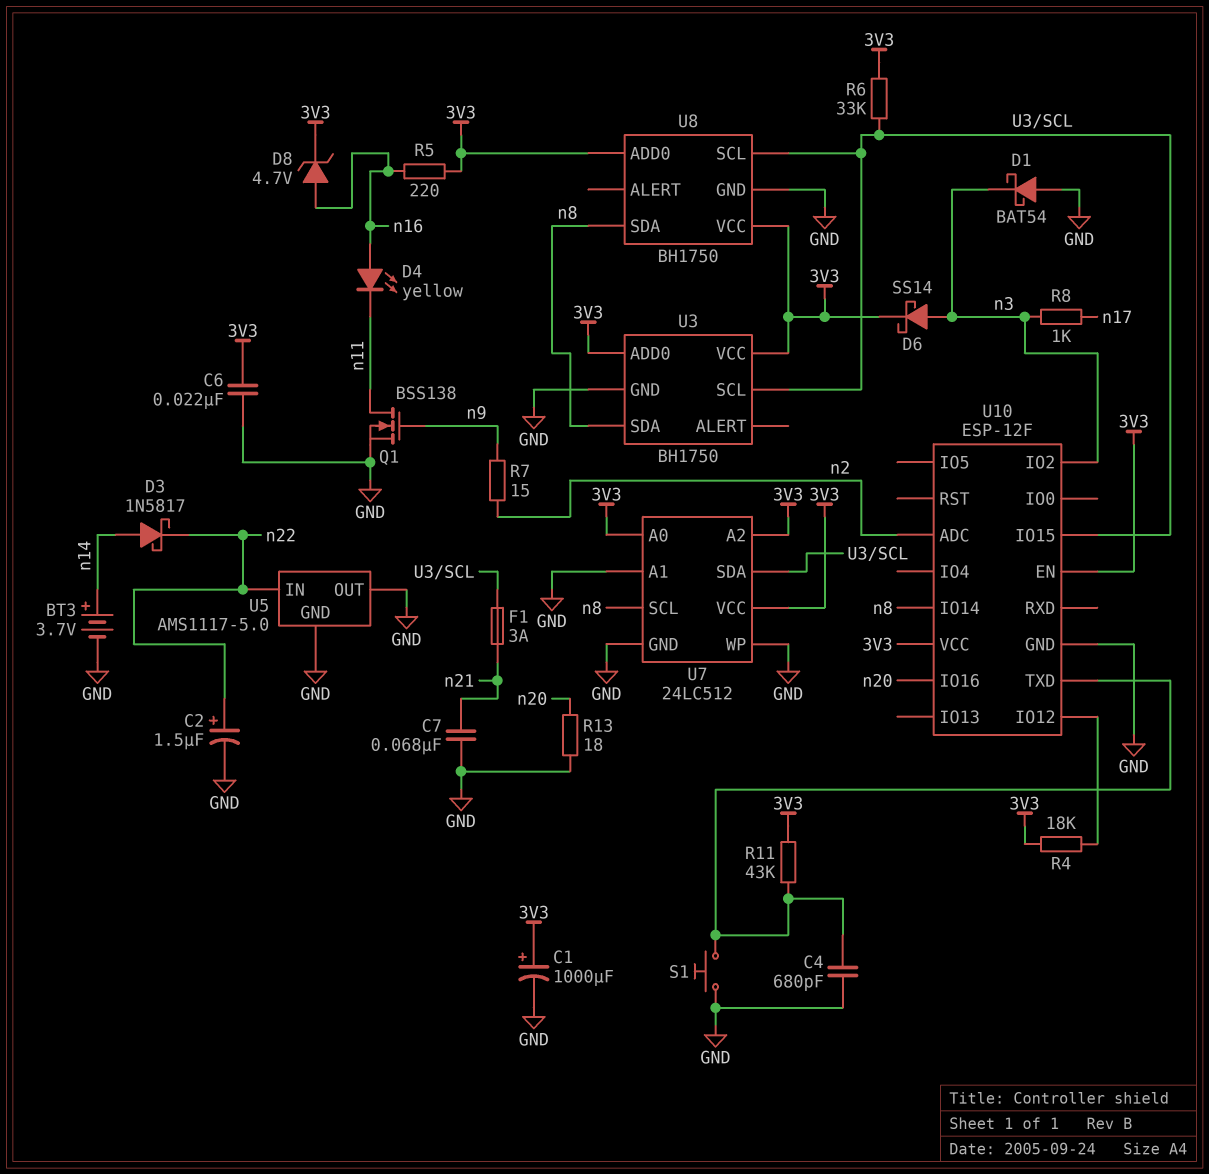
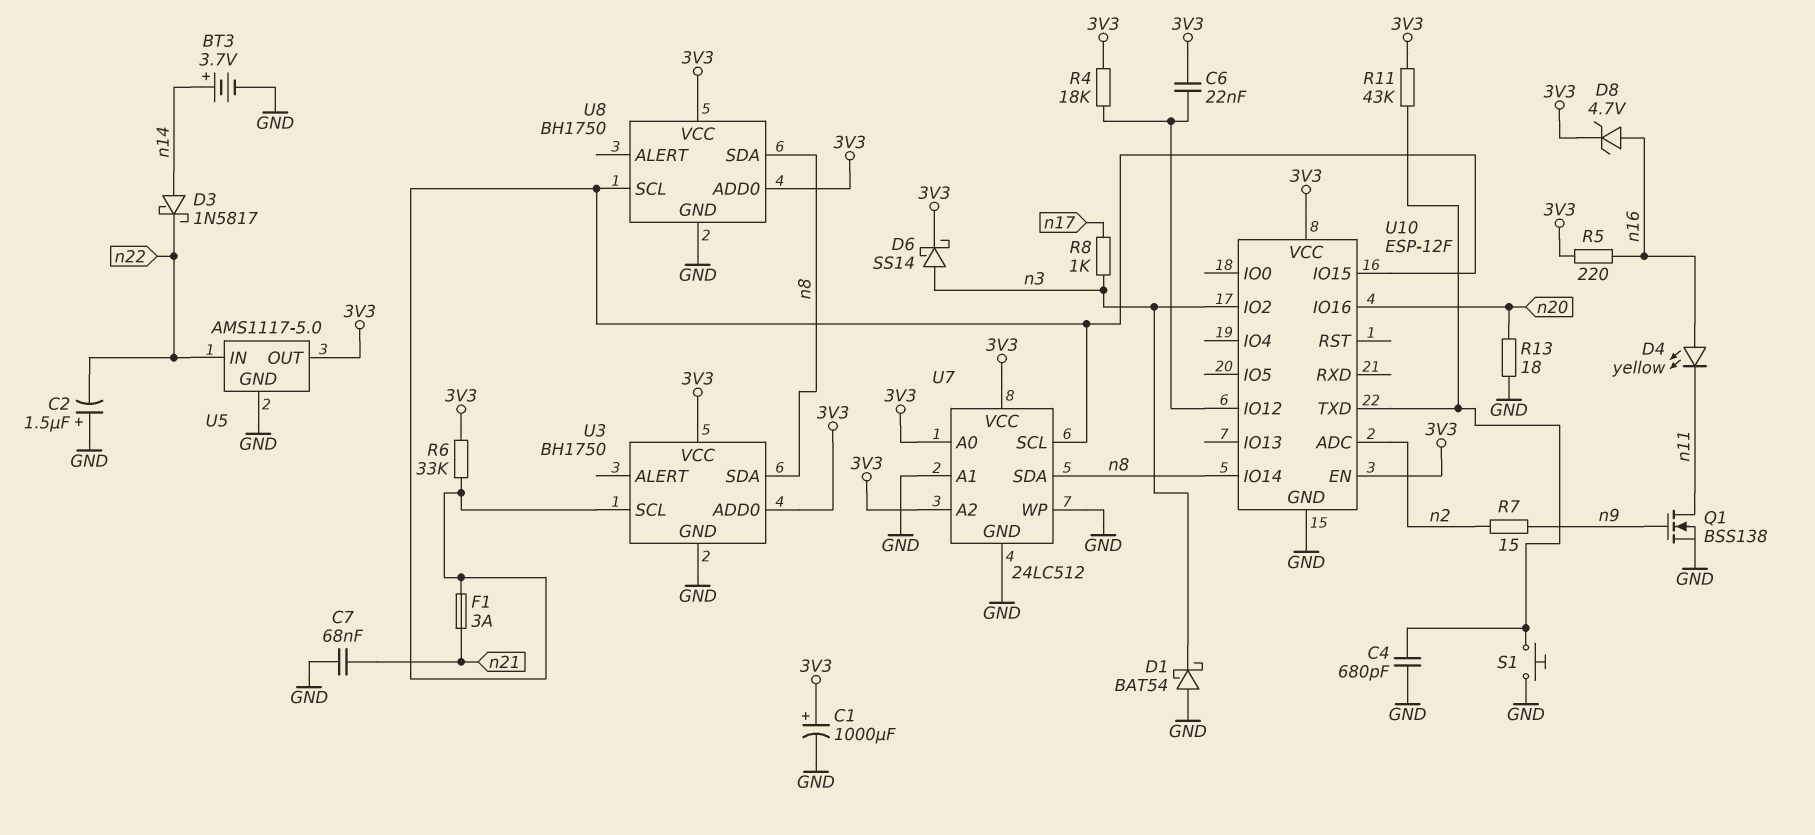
C2: 1.5uF (plus n22, minus GND) -> 1.5uF (plus GND, minus n22)
C6: 22nF (3V3, GND) -> 22nF (3V3, U10/IO12)
U5 pin OUT: GND -> 3V3
U7 pin SCL: n8 -> U3/SCL
U7 pin SDA: U3/SCL -> n8

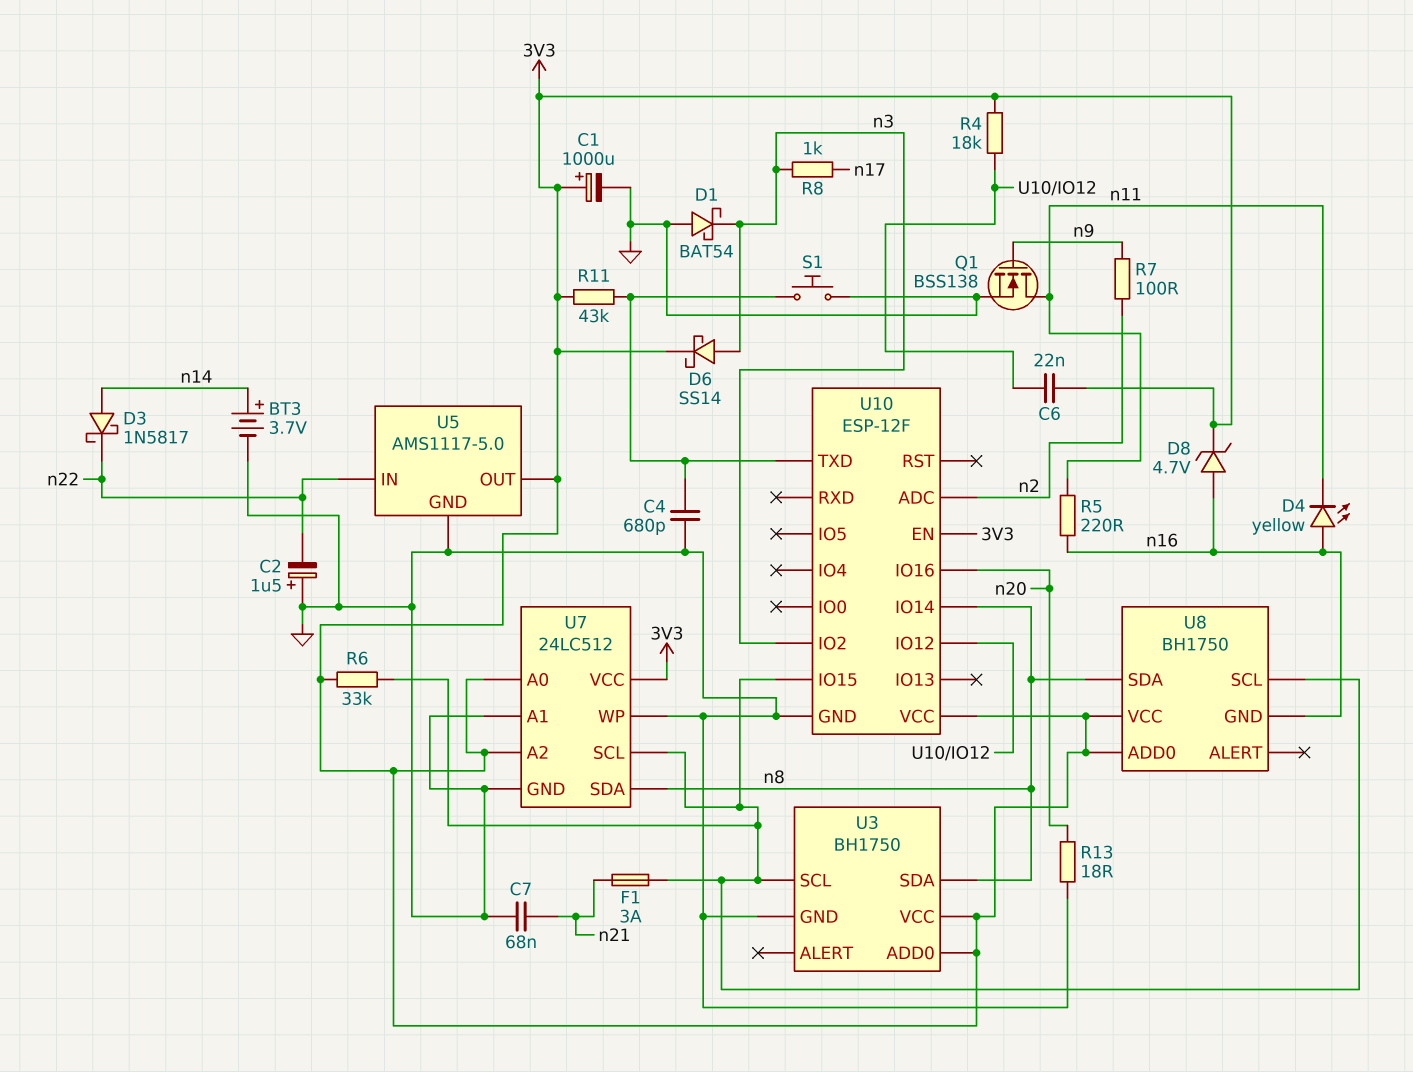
R5: 220 (3V3, n16) -> 220 (n11, n16)
R7: 15 (n2, n9) -> 100 (n2, n9)
U8 pin GND: GND -> n16

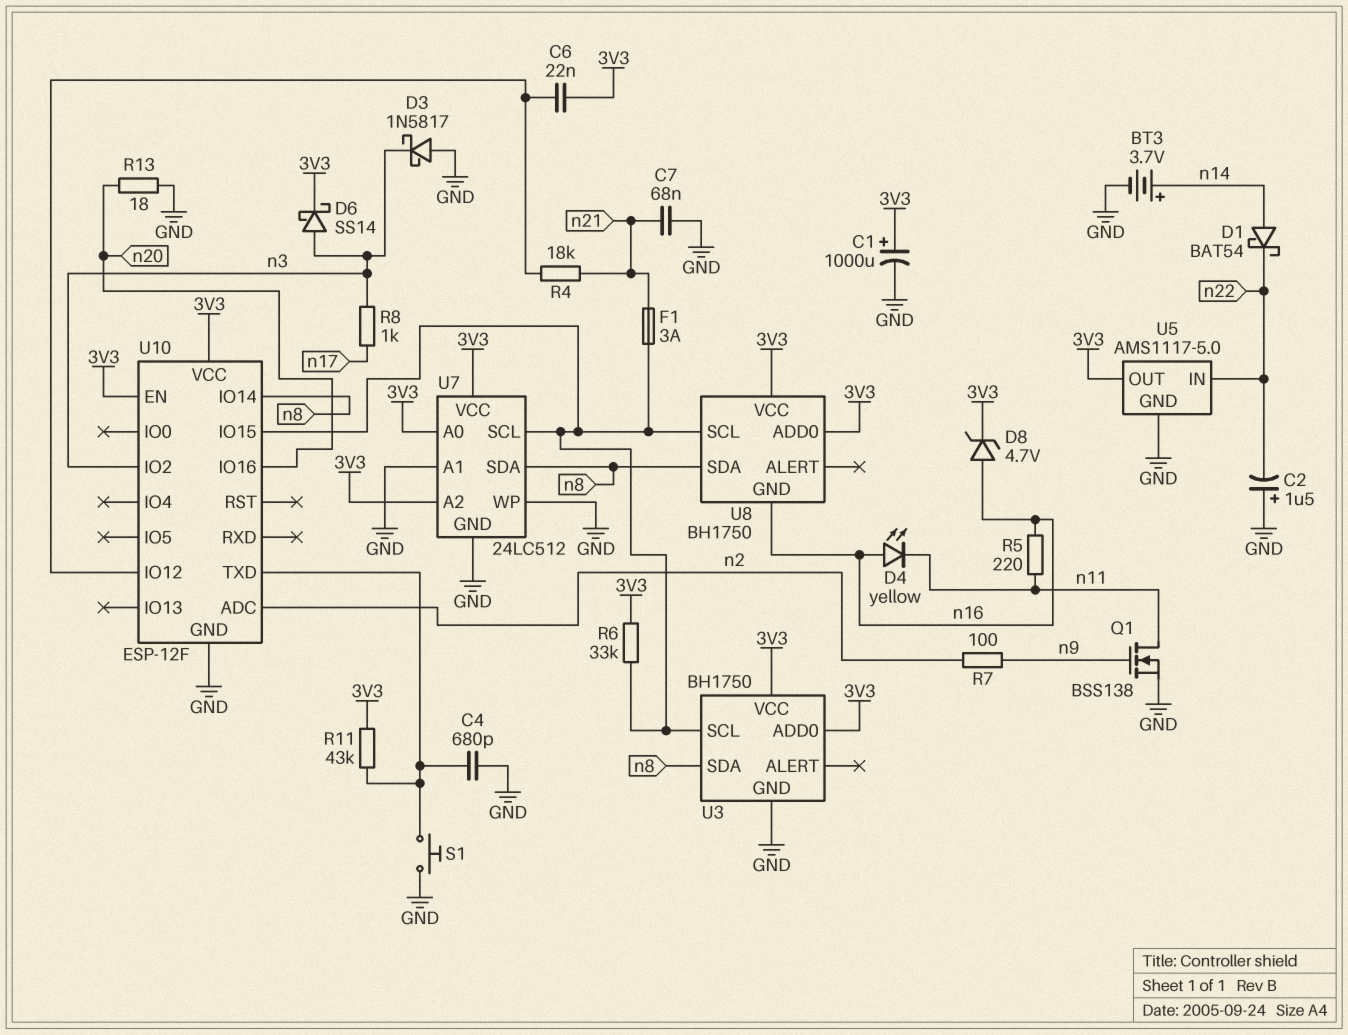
D1: schottky BAT54 (A GND, K n3) -> schottky BAT54 (A n14, K n22)
D3: schottky 1N5817 (A n14, K n22) -> schottky 1N5817 (A GND, K n3)
R4: 18k (3V3, U10/IO12) -> 18k (U10/IO12, n21)

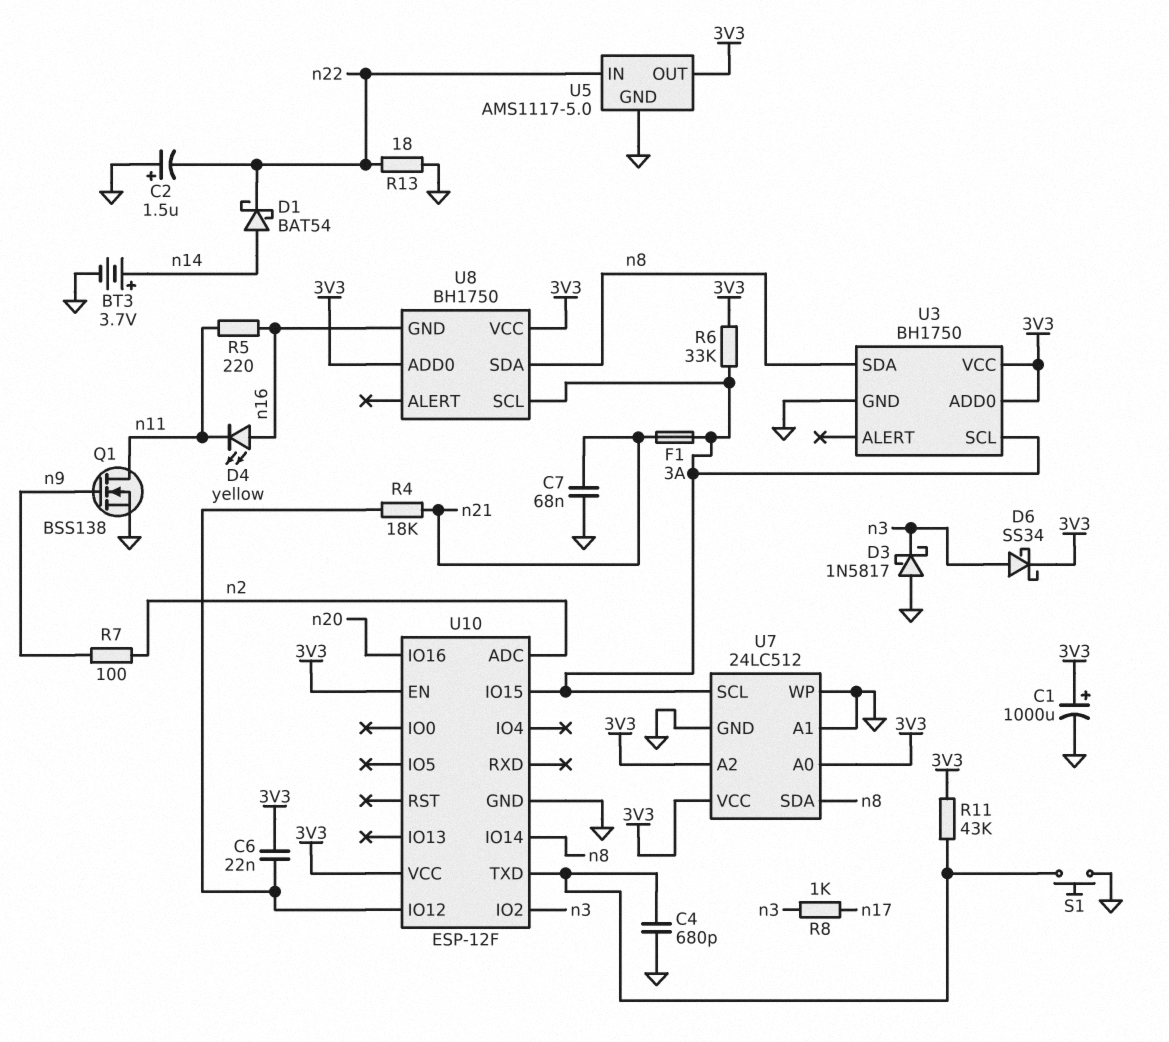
D6: schottky SS14 (A n3, K 3V3) -> schottky SS34 (A n3, K 3V3)
D8: zener 4.7V (A n16, K 3V3) -> none
R13: 18 (GND, n20) -> 18 (GND, n22)

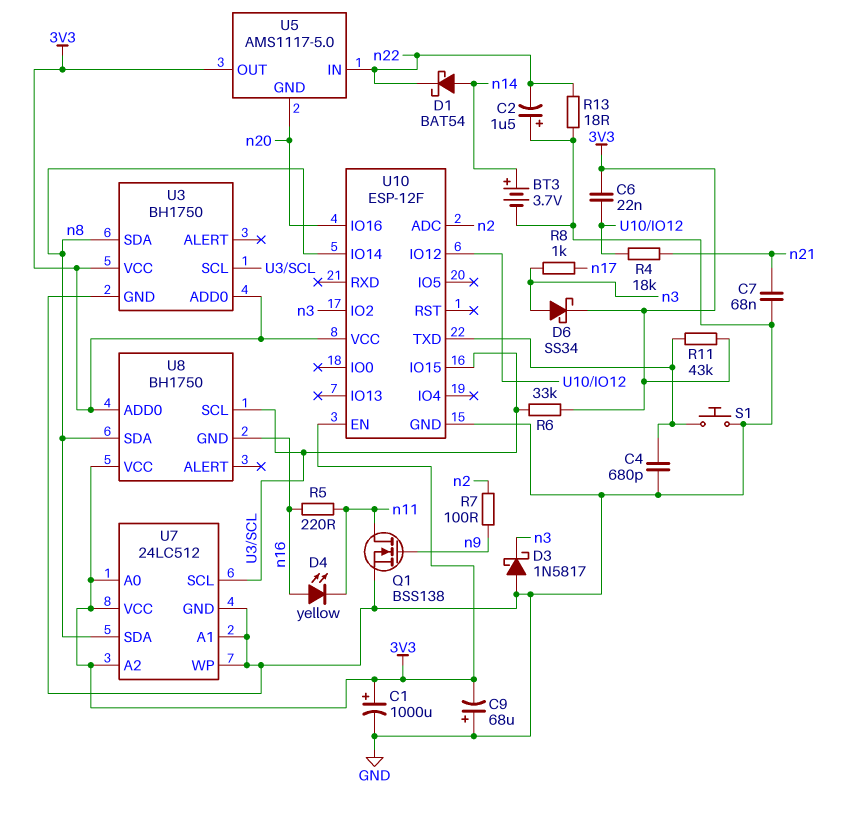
C9: none -> 68uF (plus GND, minus 3V3)
F1: 3A (U3/SCL, n21) -> none
U5 pin GND: GND -> n20

